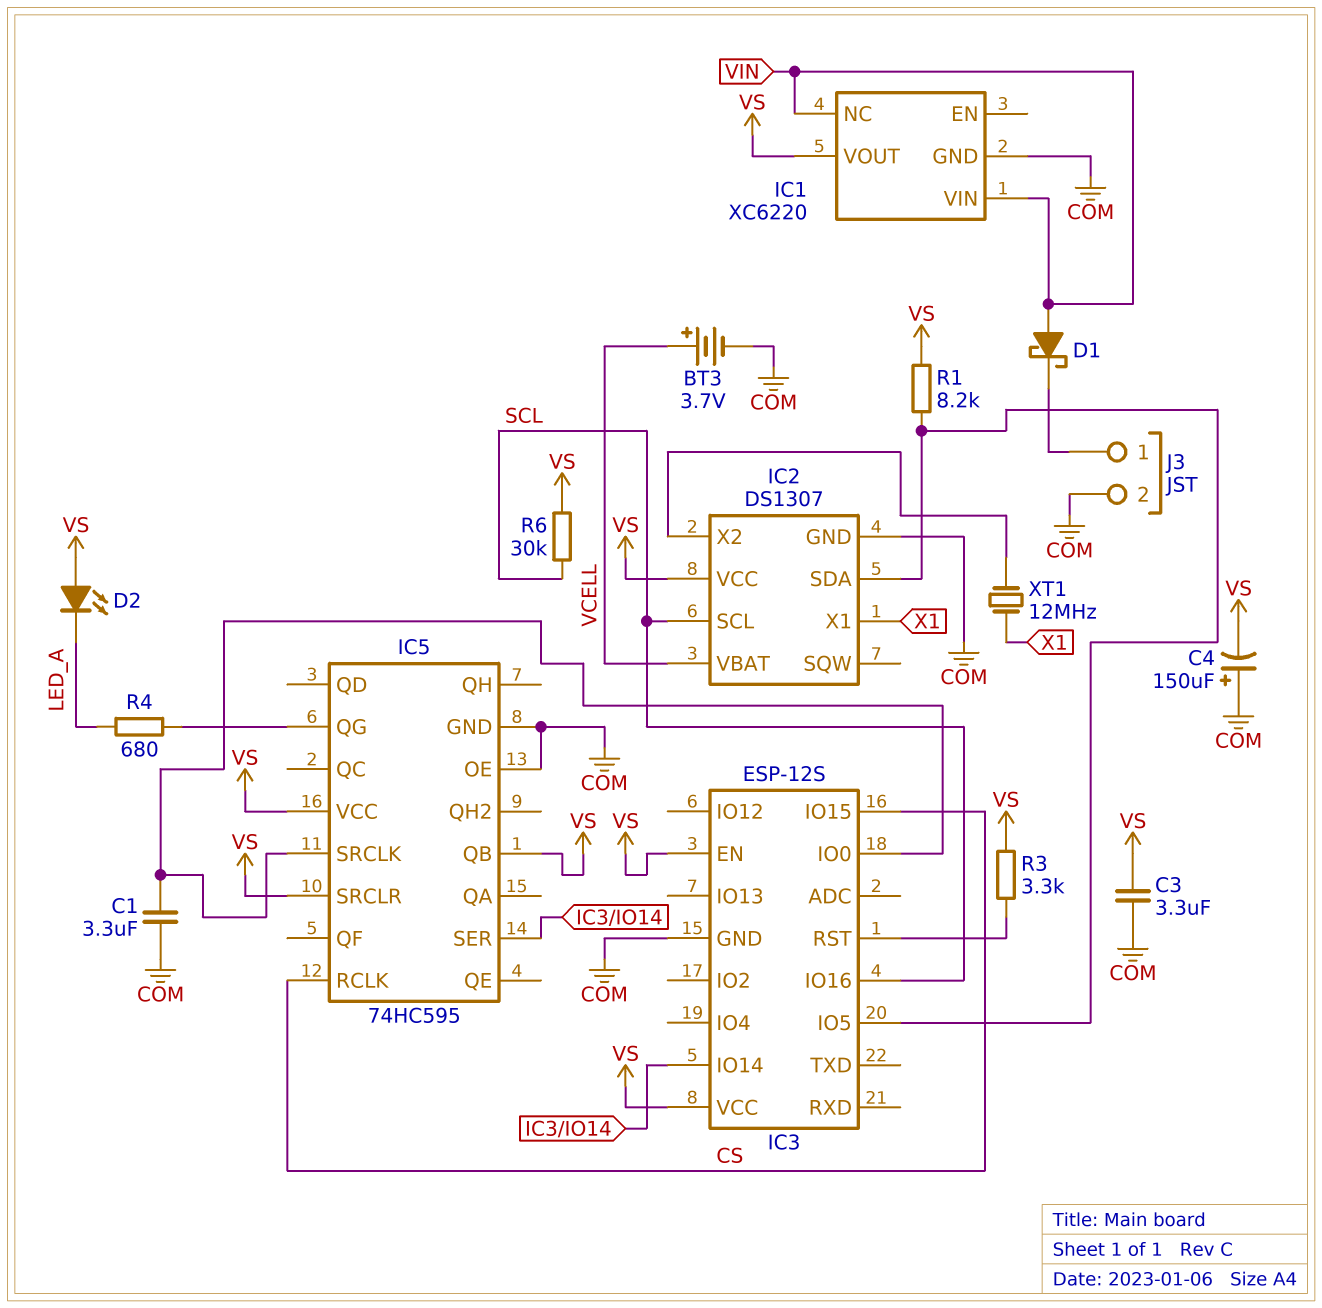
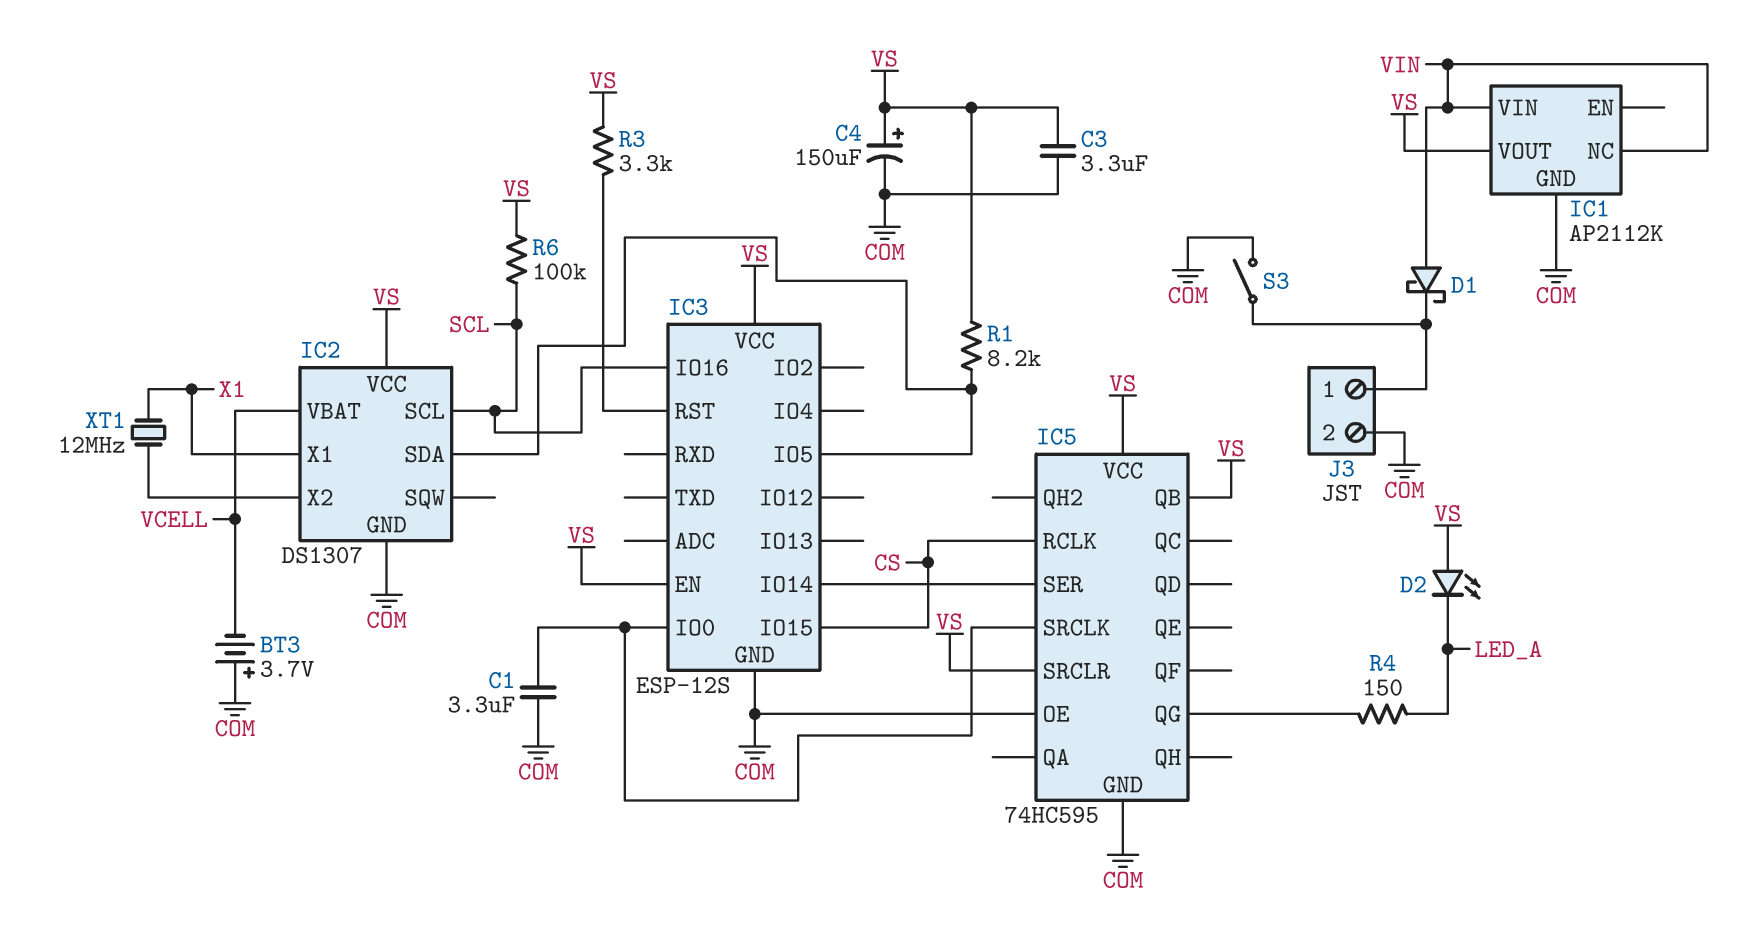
BT3: 3.7V (plus VCELL, minus COM) -> 3.7V (plus COM, minus VCELL)
C4: 150uF (plus COM, minus VS) -> 150uF (plus VS, minus COM)
IC1: XC6220 -> AP2112K
R4: 680 (IC5/QG, LED_A) -> 150 (IC5/QG, LED_A)
R6: 30k (SCL, VS) -> 100k (SCL, VS)
S3: none -> switch (COM, J3/1)

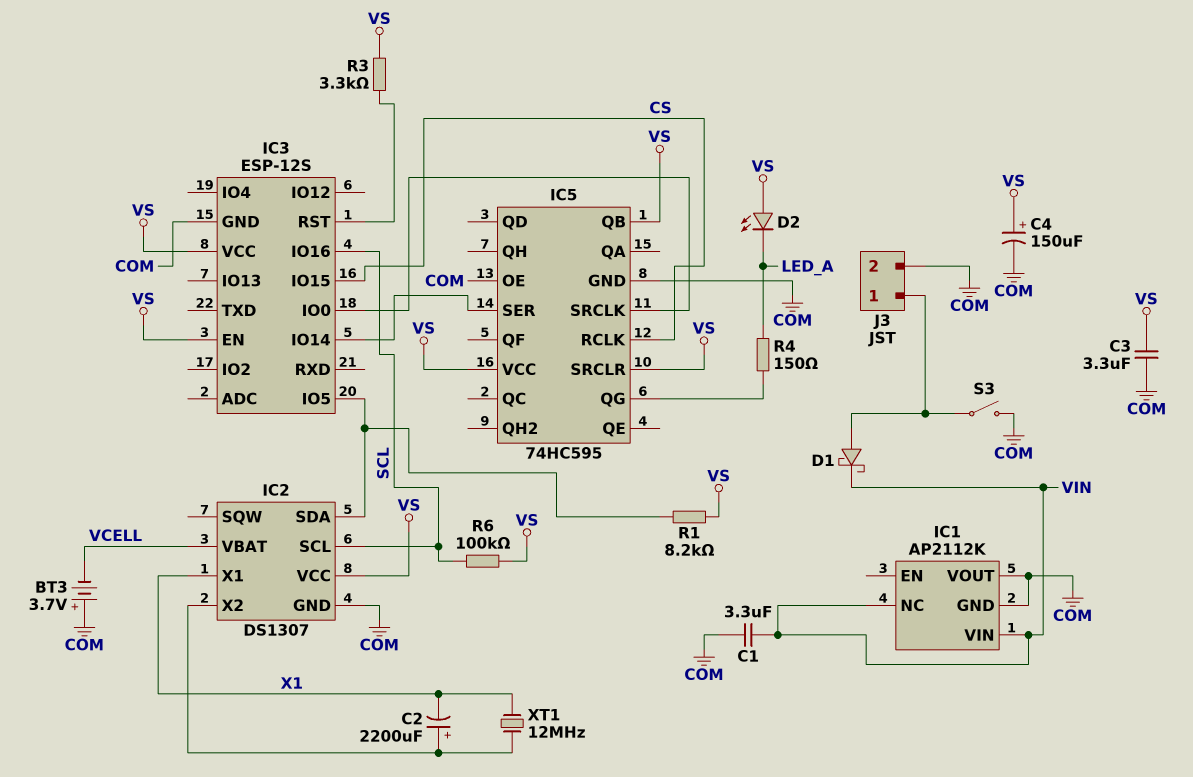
C1: 3.3uF (COM, IC3/IO0) -> 3.3uF (COM, VIN)
C2: none -> 2200uF (plus IC2/X2, minus X1)
D1: schottky (A VIN, K J3/1) -> schottky (A J3/1, K VIN)
IC1 pin VOUT: VS -> COM

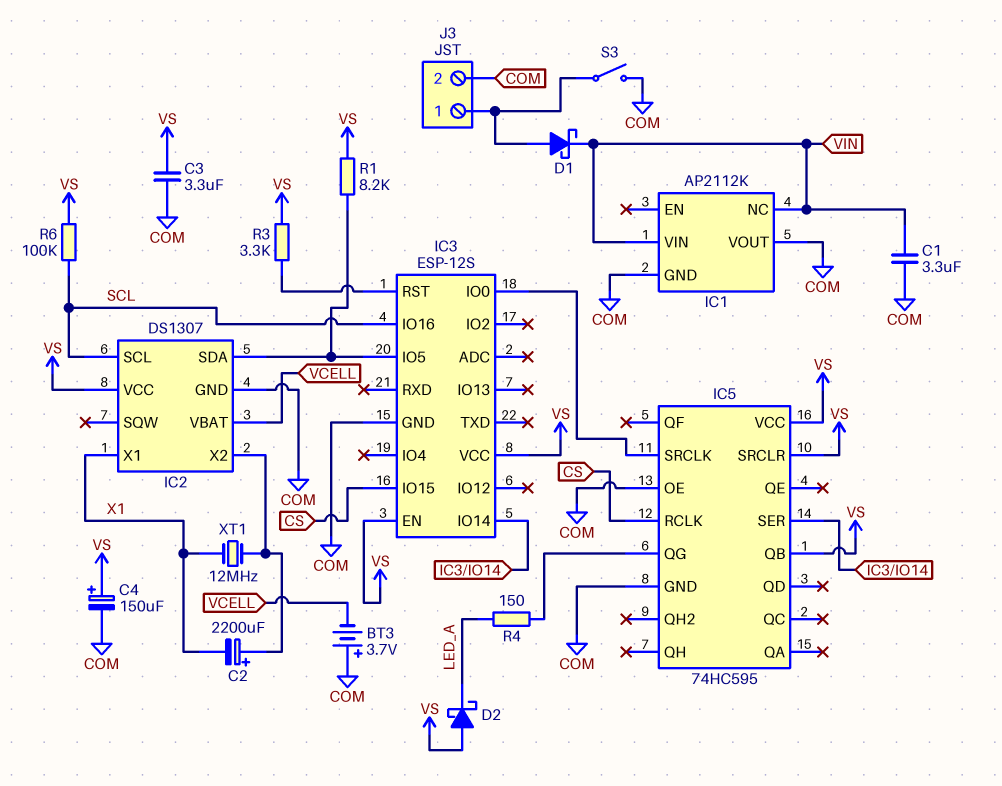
D2: LED (A VS, K LED_A) -> schottky (A VS, K LED_A)

